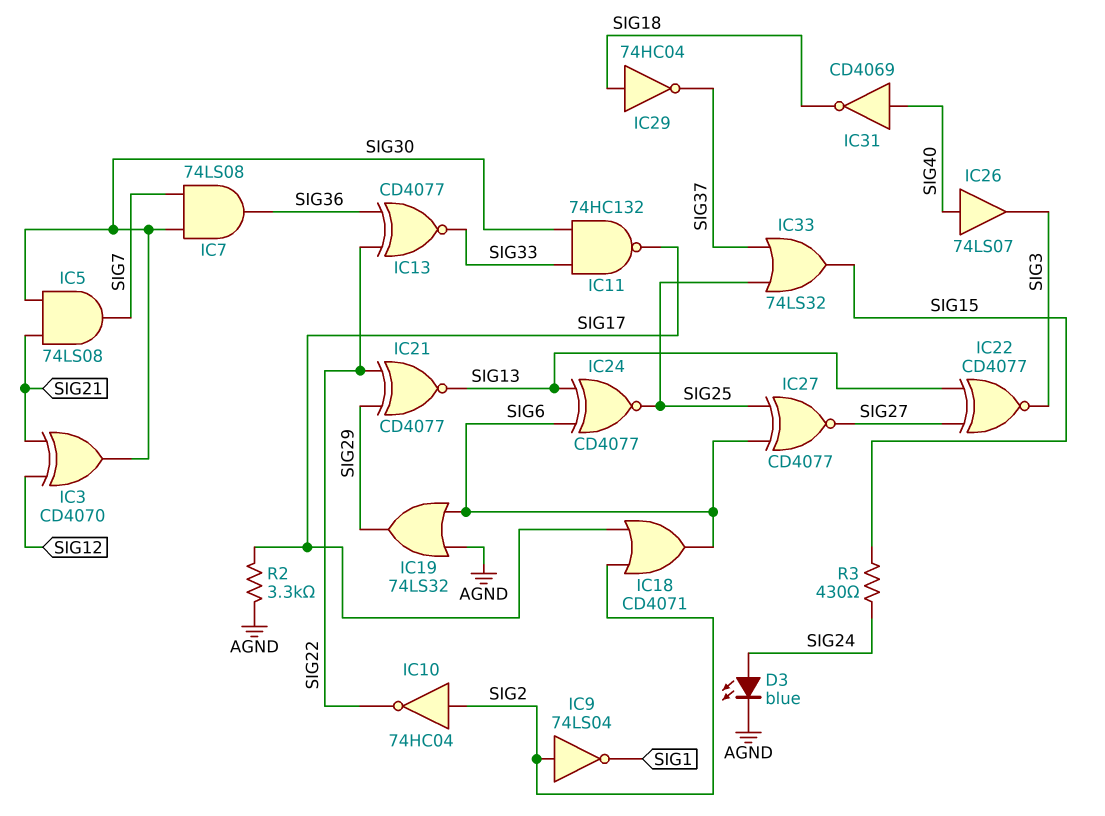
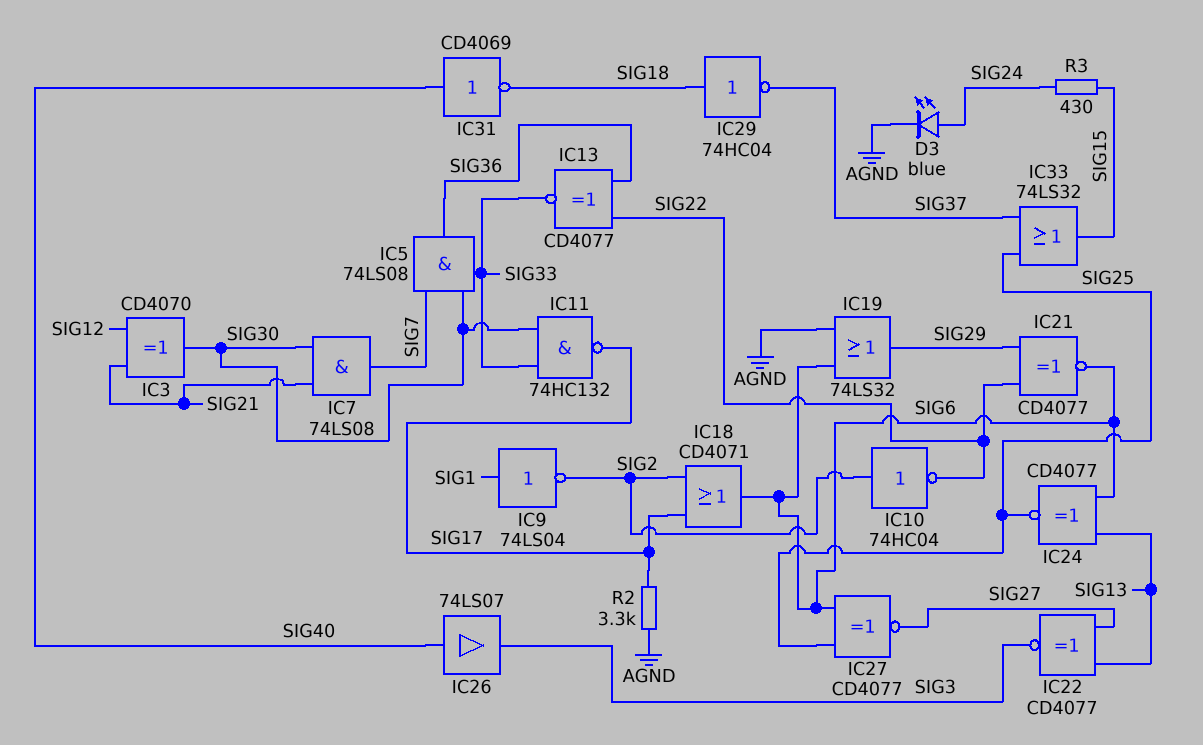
IC5: AND 74LS08 (in SIG21, in SIG30, out SIG7) -> AND 74LS08 (in SIG7, in SIG30, out SIG36)
IC7: AND 74LS08 (in SIG7, in SIG30, out SIG36) -> AND 74LS08 (in SIG21, in SIG30, out SIG7)
IC9: NOT 74LS04 (in SIG2, out SIG1) -> NOT 74LS04 (in SIG1, out SIG2)
IC21: XNOR CD4077 (in SIG22, in SIG29, out SIG13) -> XNOR CD4077 (in SIG22, in SIG29, out SIG6)

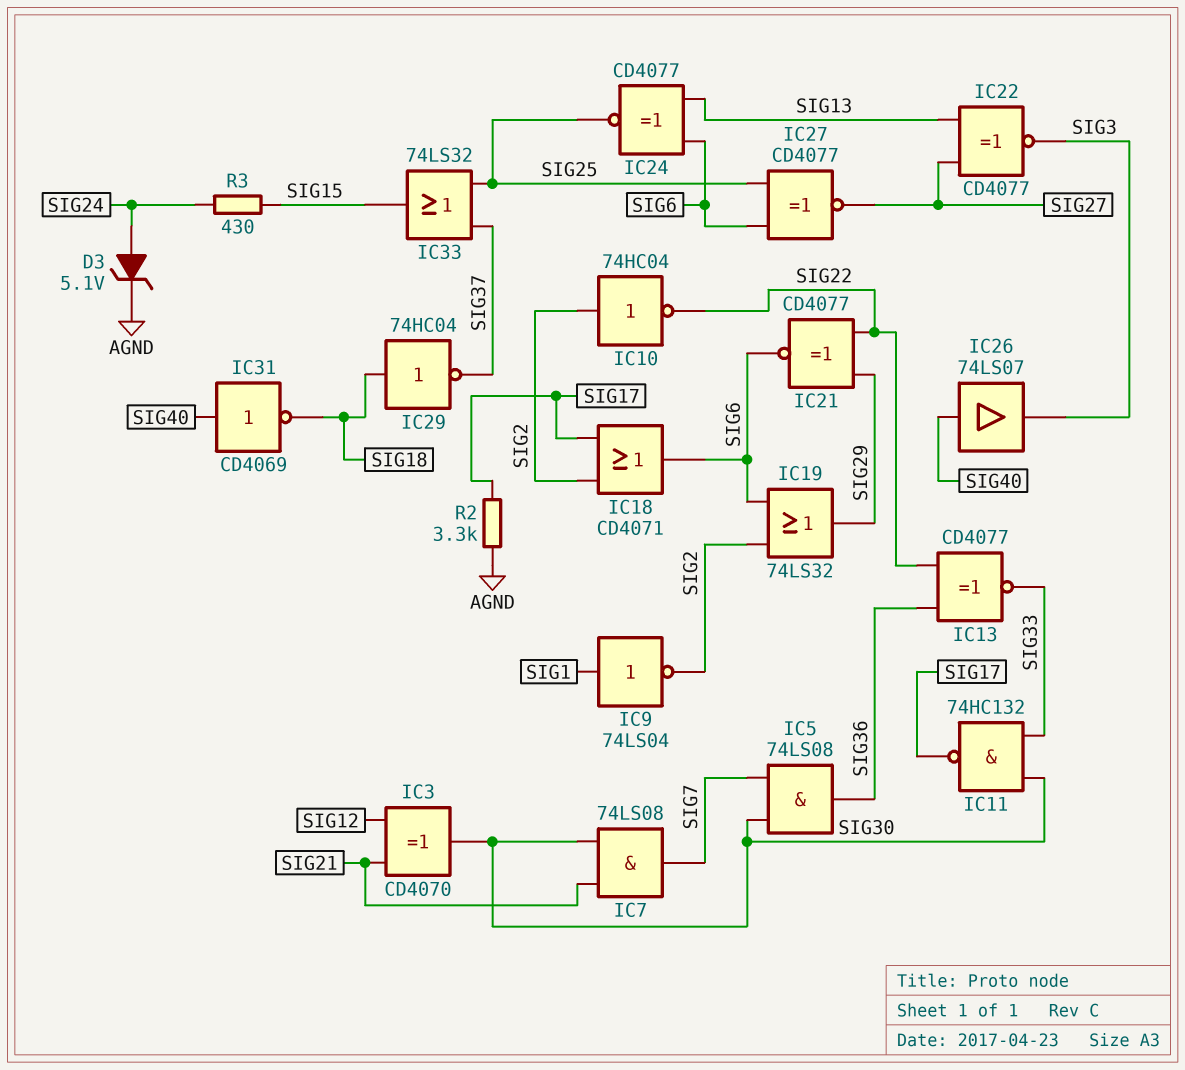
D3: LED blue (A SIG24, K AGND) -> zener 5.1V (A SIG24, K AGND)
IC19: OR 74LS32 (in AGND, in SIG6, out SIG29) -> OR 74LS32 (in SIG2, in SIG6, out SIG29)

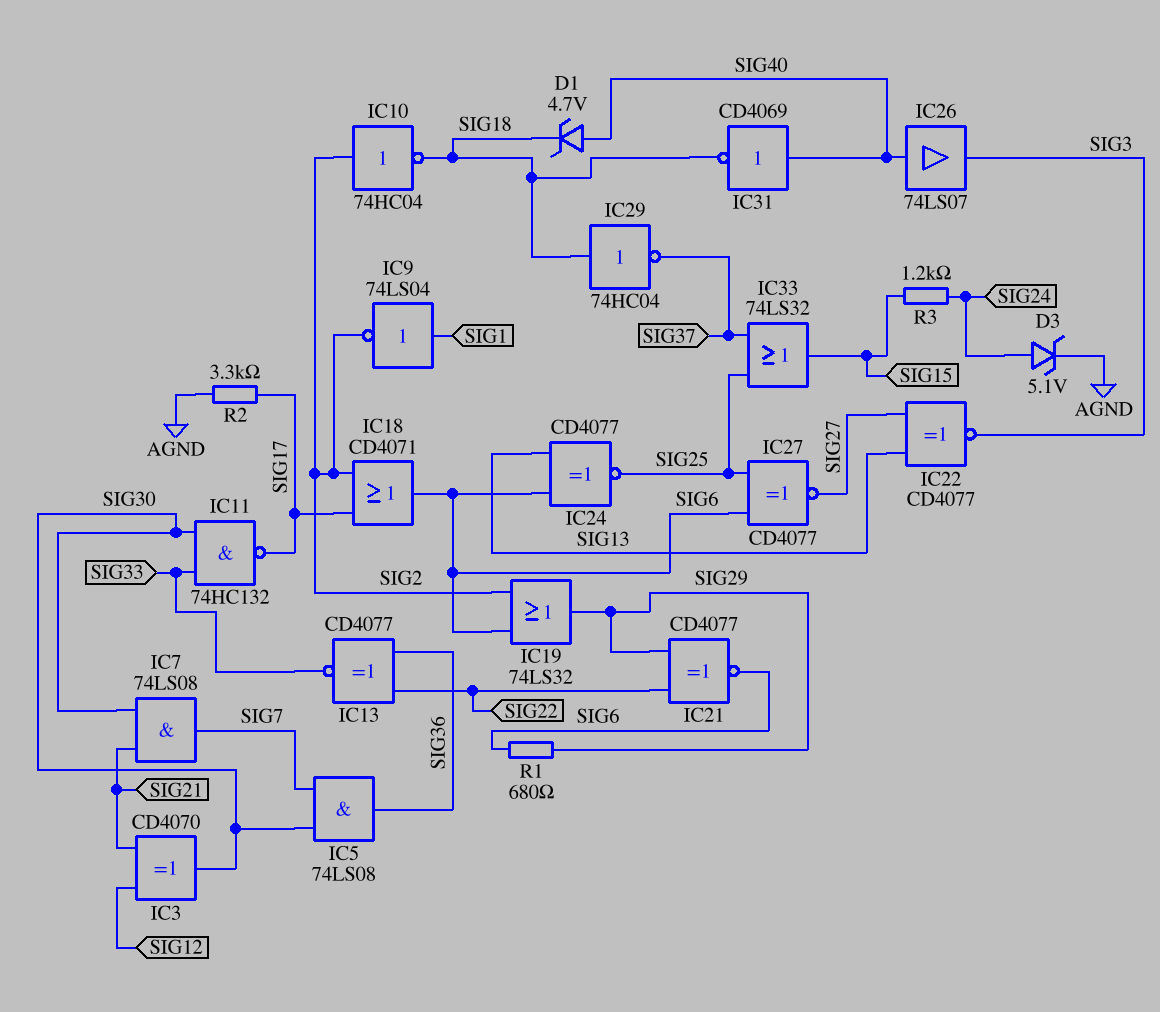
D1: none -> zener 4.7V (A SIG40, K SIG18)
IC10: NOT 74HC04 (in SIG2, out SIG22) -> NOT 74HC04 (in SIG2, out SIG18)
R1: none -> 680 (SIG6, SIG29)
R3: 430 (SIG15, SIG24) -> 1.2k (SIG15, SIG24)

